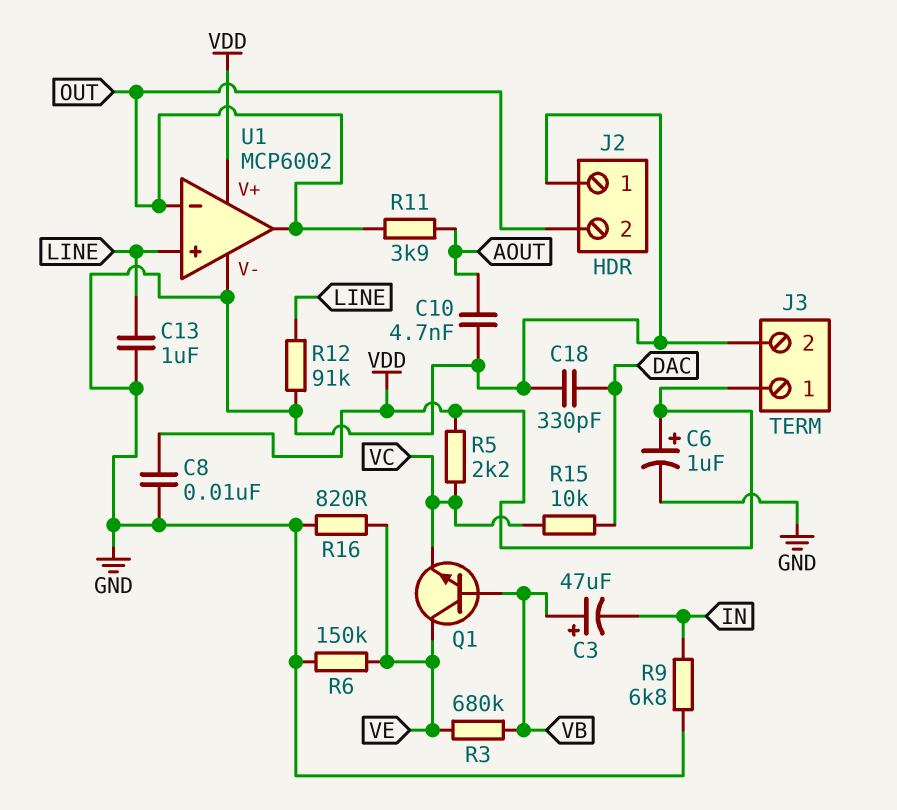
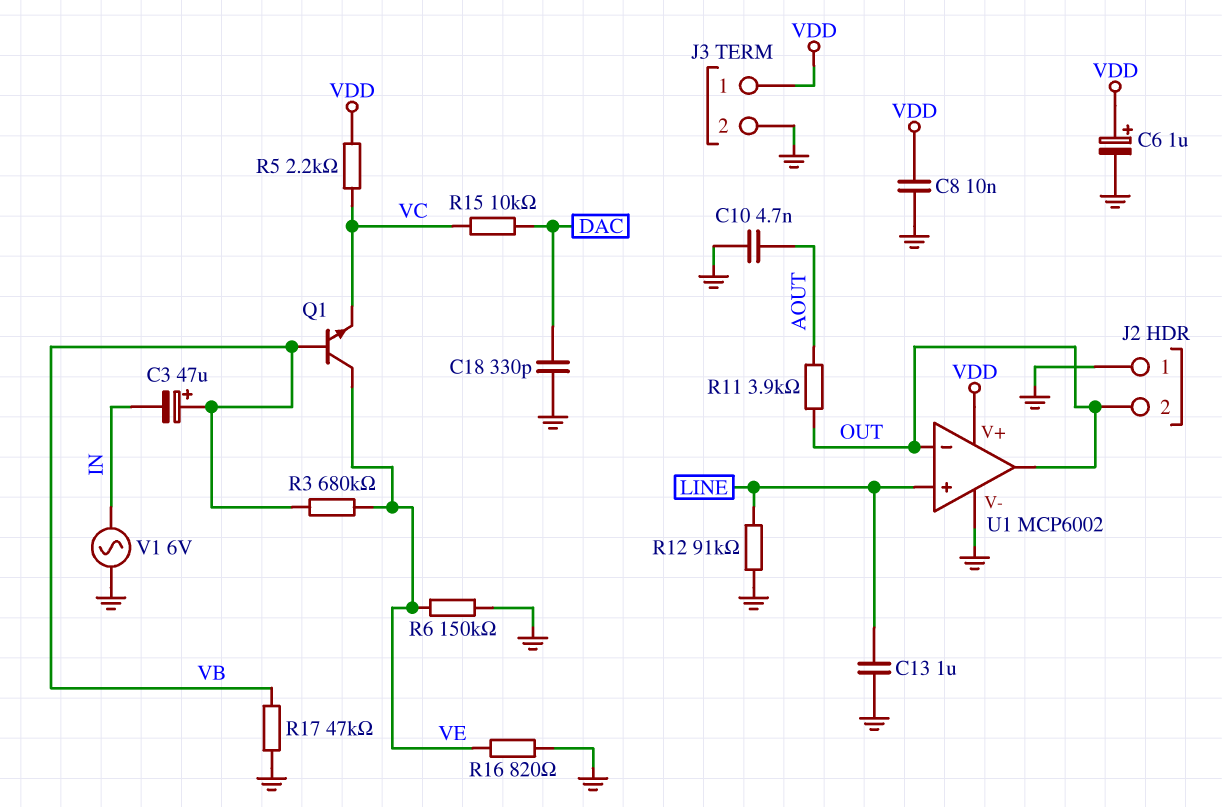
R9: 6.8k (GND, IN) -> none
R17: none -> 47k (GND, VB)
V1: none -> AC 6V (GND, IN)

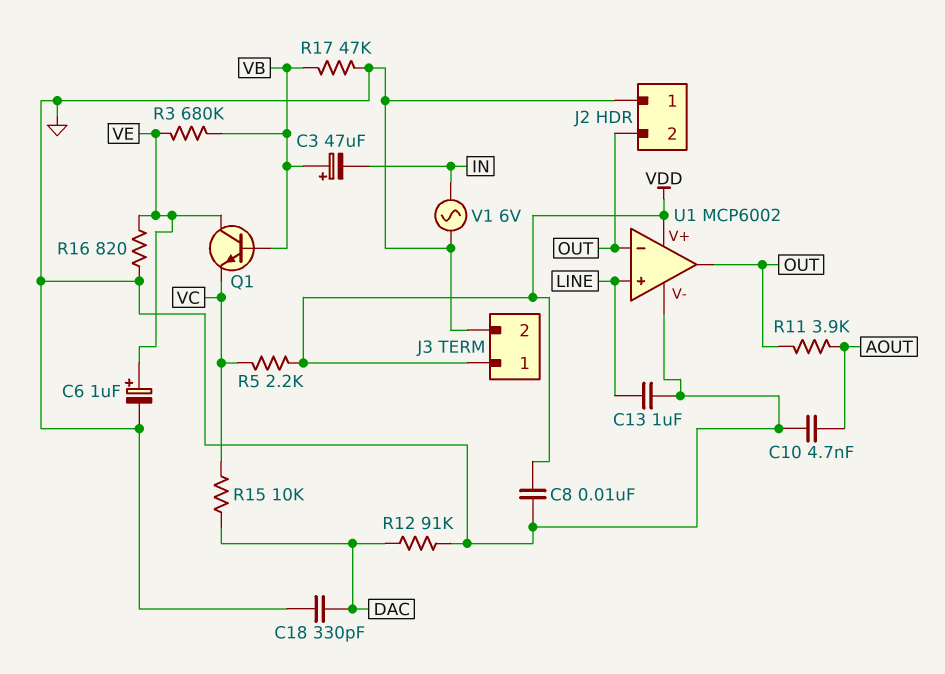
C6: 1uF (plus VDD, minus GND) -> 1uF (plus VE, minus GND)
R6: 150k (GND, VE) -> none
R12: 91k (GND, LINE) -> 91k (DAC, GND)

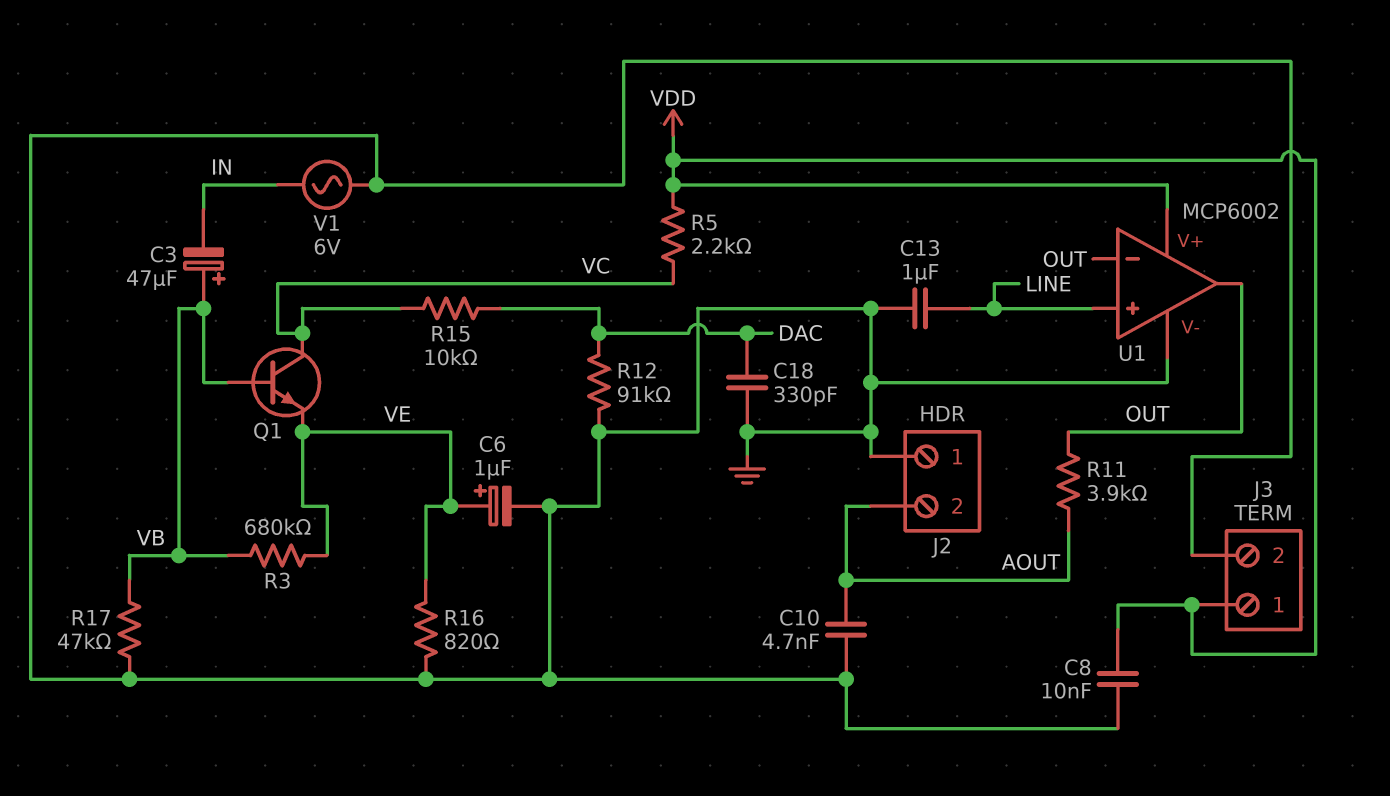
J2 pin 2: OUT -> AOUT
Q1: NPN (B VB, C VE, E VC) -> NPN (B VB, C VC, E VE)

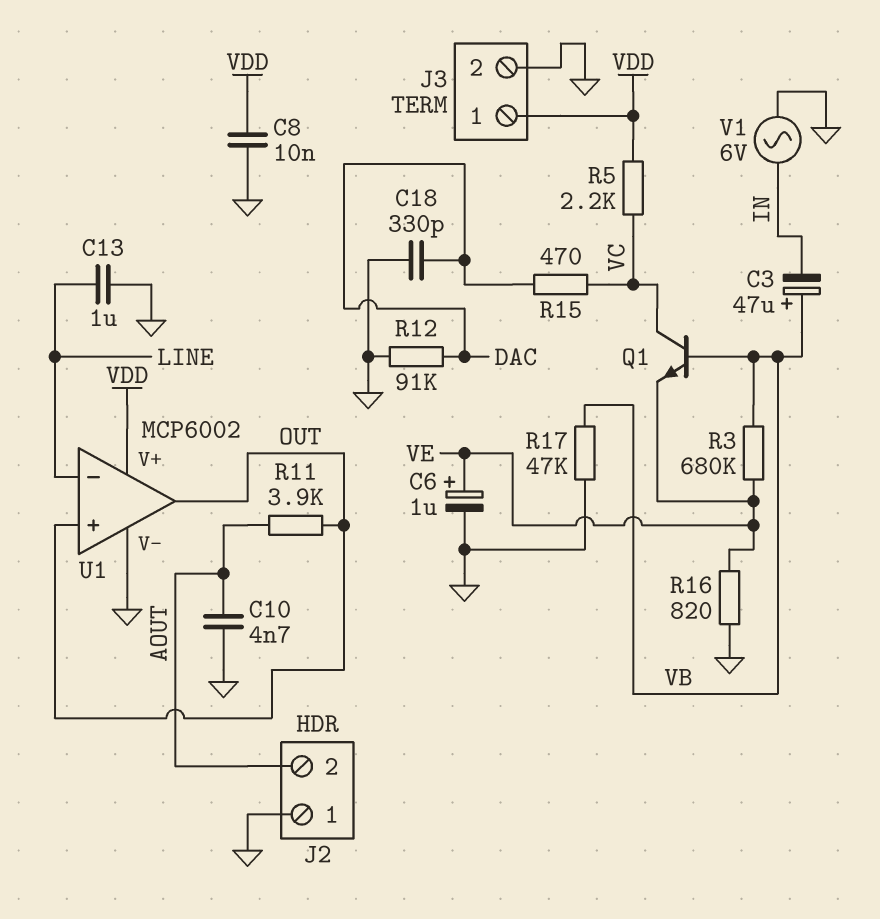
R15: 10k (DAC, VC) -> 470 (DAC, VC)
U1 pin in+: LINE -> OUT
U1 pin in-: OUT -> LINE

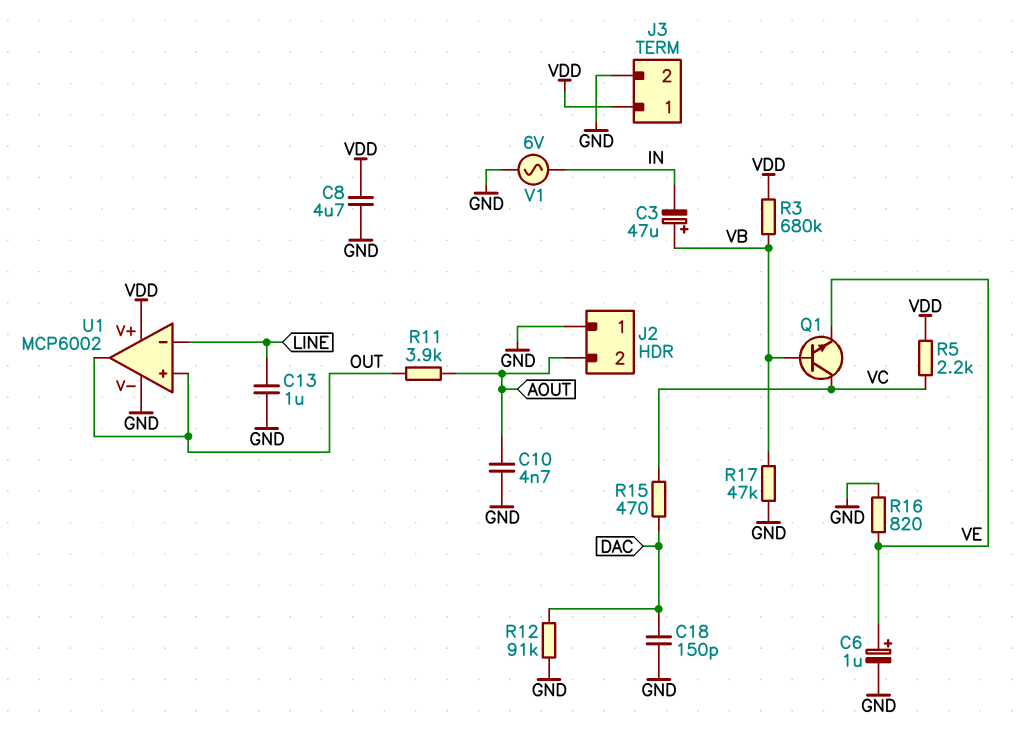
C8: 10nF (GND, VDD) -> 4.7uF (GND, VDD)
C18: 330pF (DAC, GND) -> 150pF (DAC, GND)
R3: 680k (VB, VE) -> 680k (VB, VDD)

